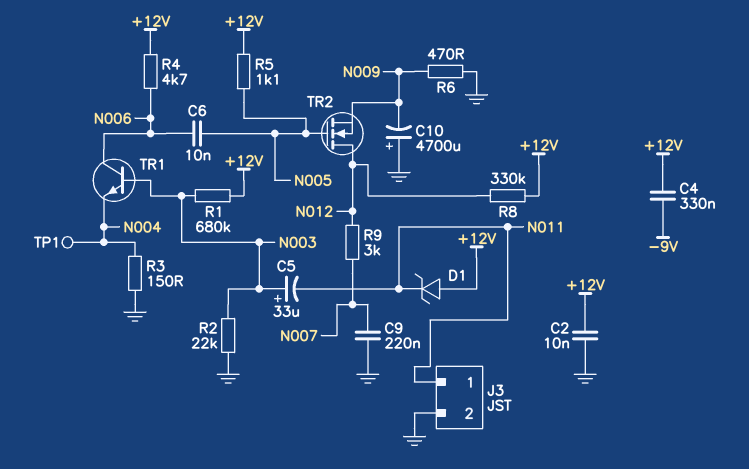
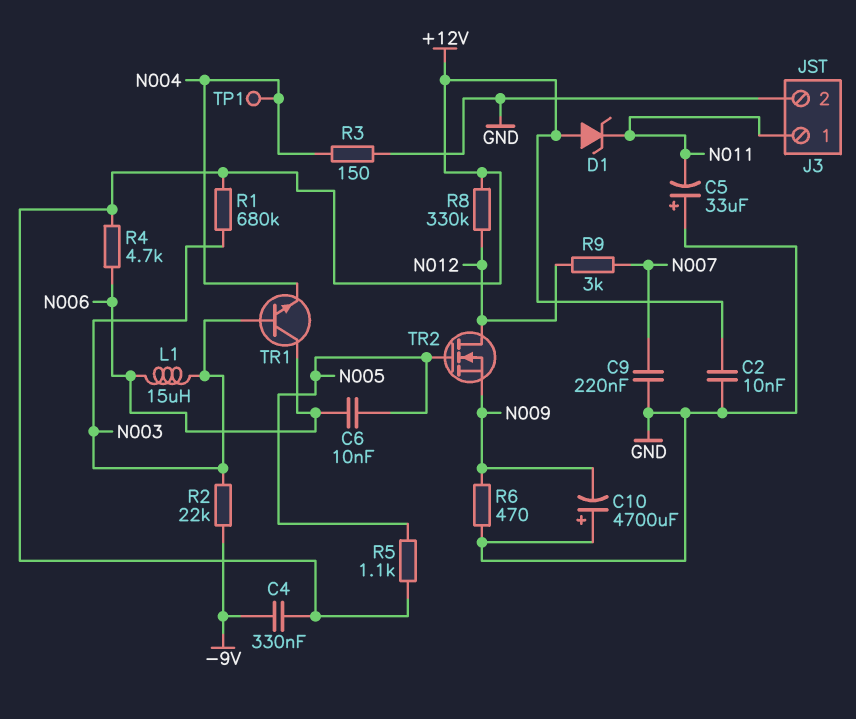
C5: 33uF (plus N003, minus N011) -> 33uF (plus GND, minus N011)
L1: none -> 15uH (N003, N006)
R2: 22k (GND, N003) -> 22k (-9V, N003)

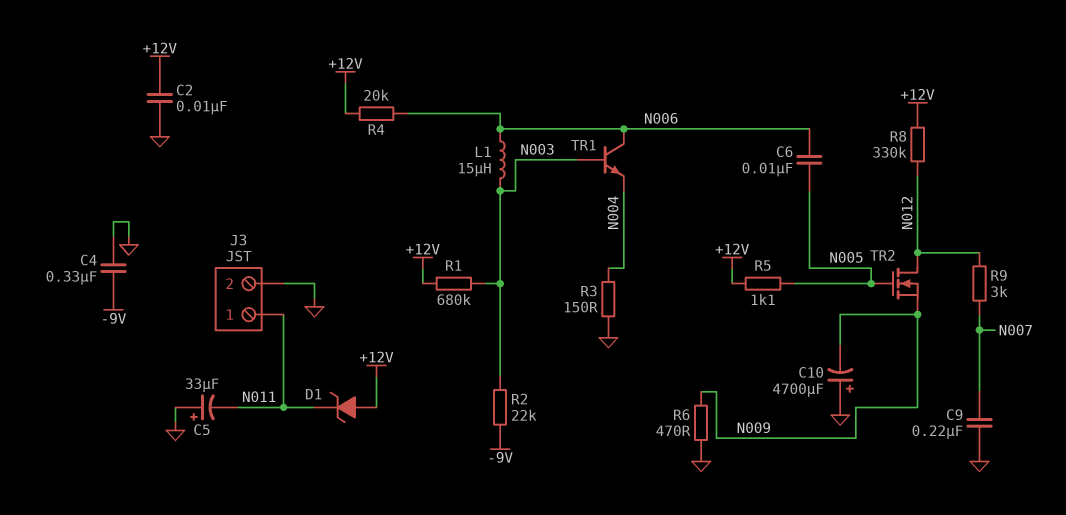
C4: 330nF (+12V, -9V) -> 330nF (-9V, GND)
R4: 4.7k (+12V, N006) -> 20k (+12V, N006)
TP1: test point (N004) -> none

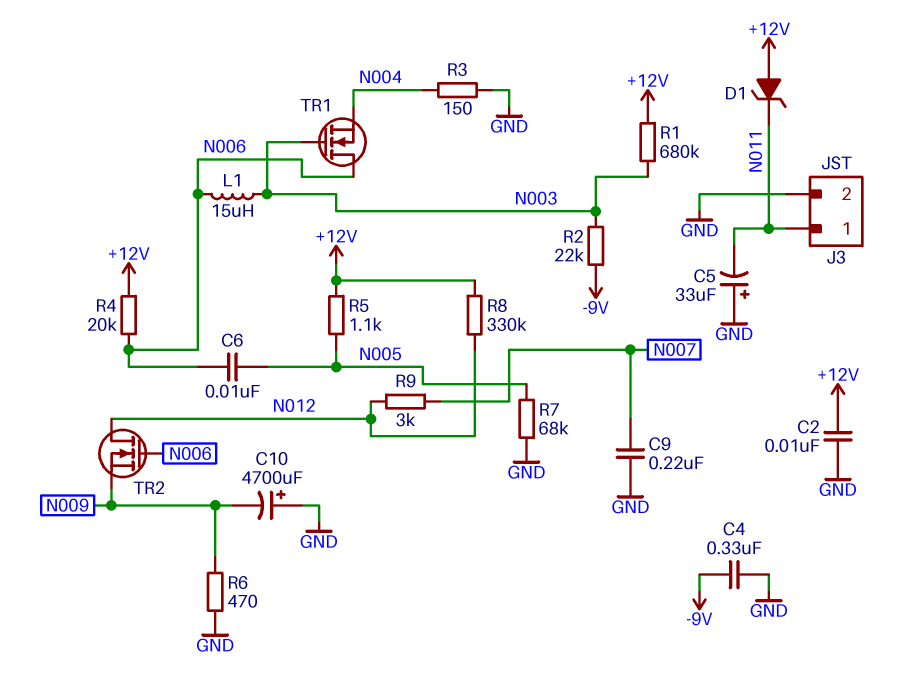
R7: none -> 68k (GND, N005)
TR1: NPN (B N003, C N006, E N004) -> NMOS (G N003, D N006, S N004)
TR2: NMOS (G N005, D N012, S N009) -> NMOS (G N006, D N012, S N009)

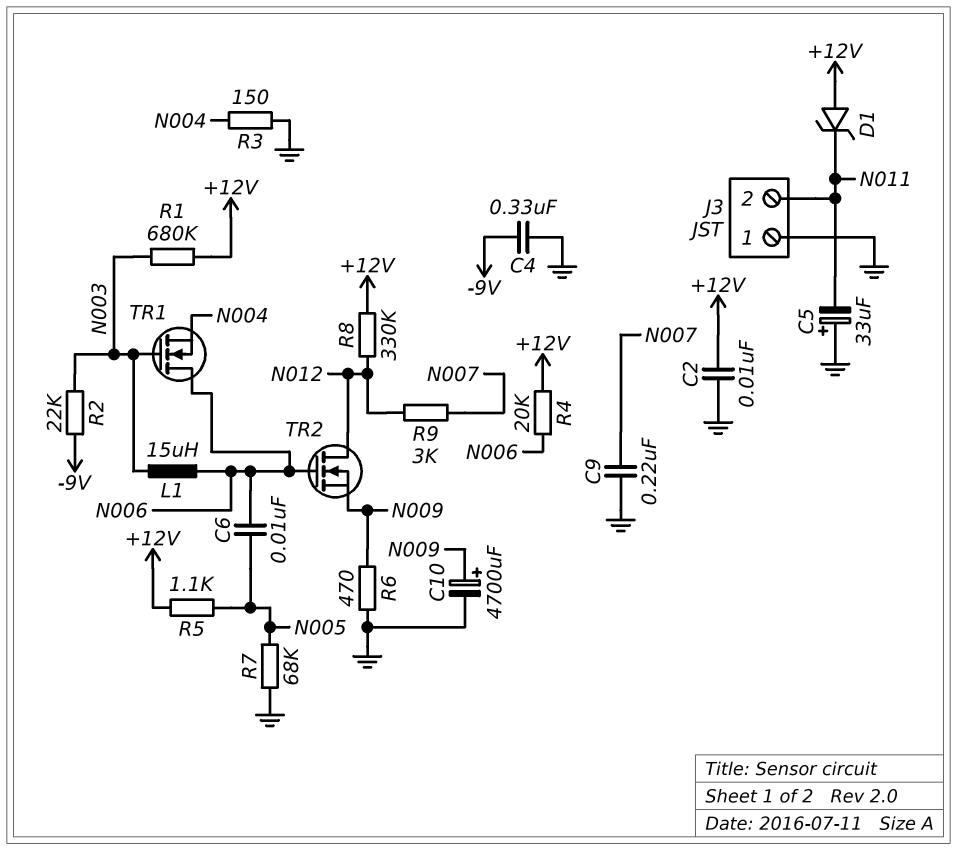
C10: 4700uF (plus GND, minus N009) -> 4700uF (plus N009, minus GND)
J3 pin 1: N011 -> GND
J3 pin 2: GND -> N011

